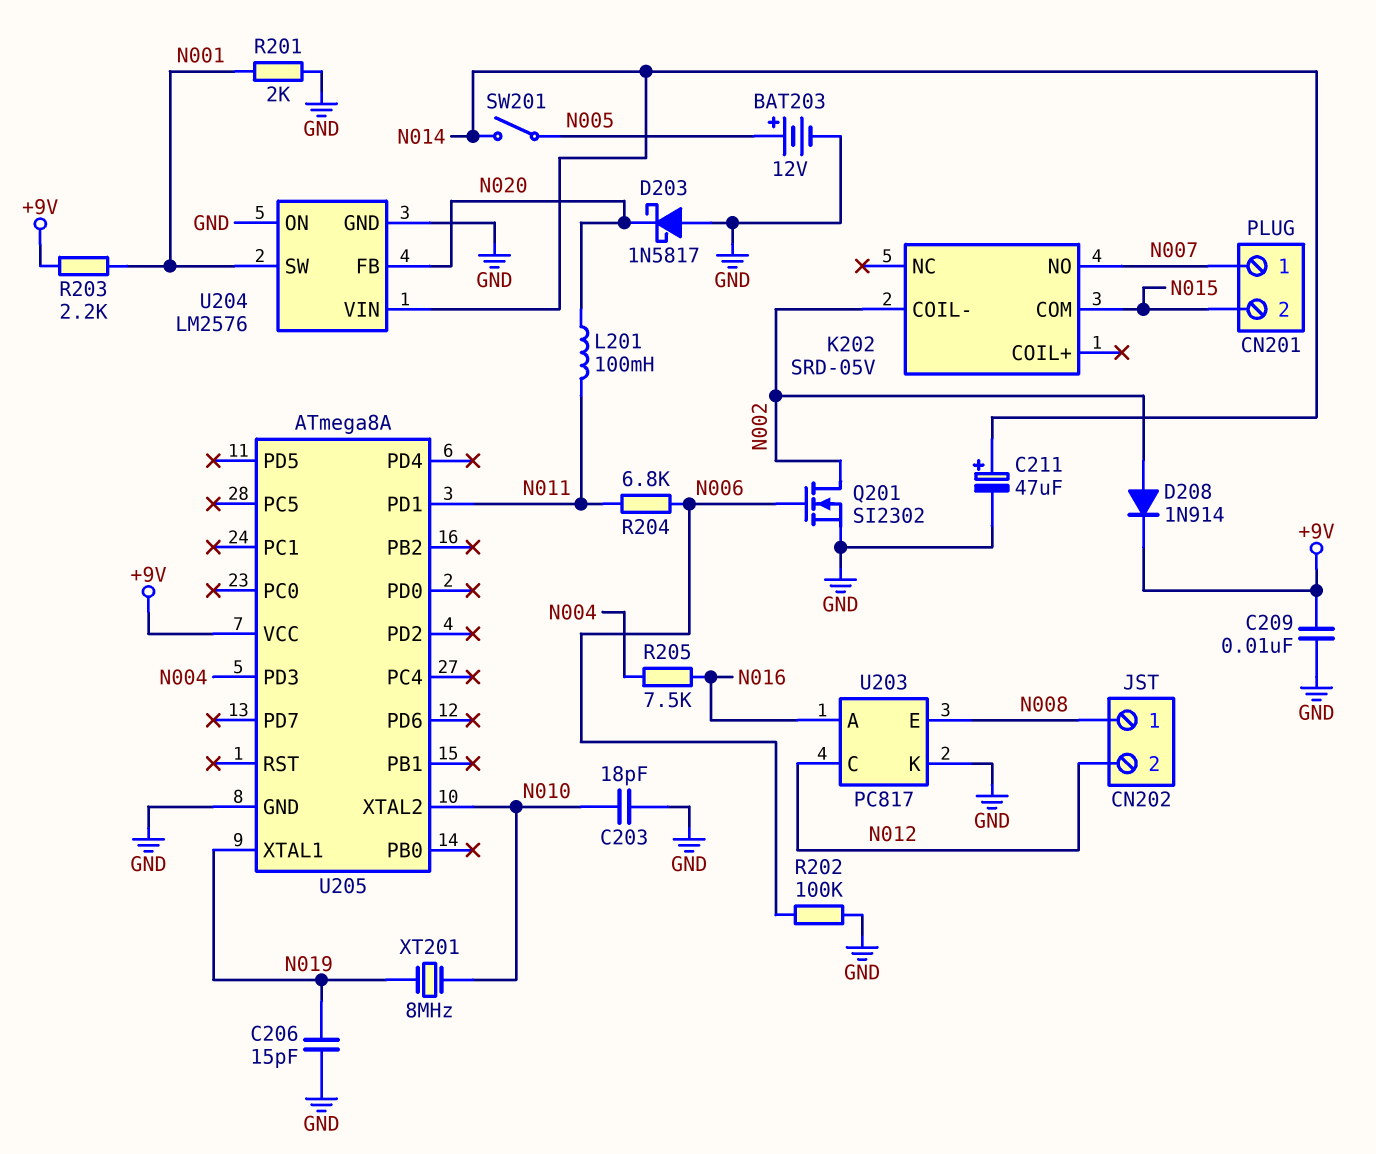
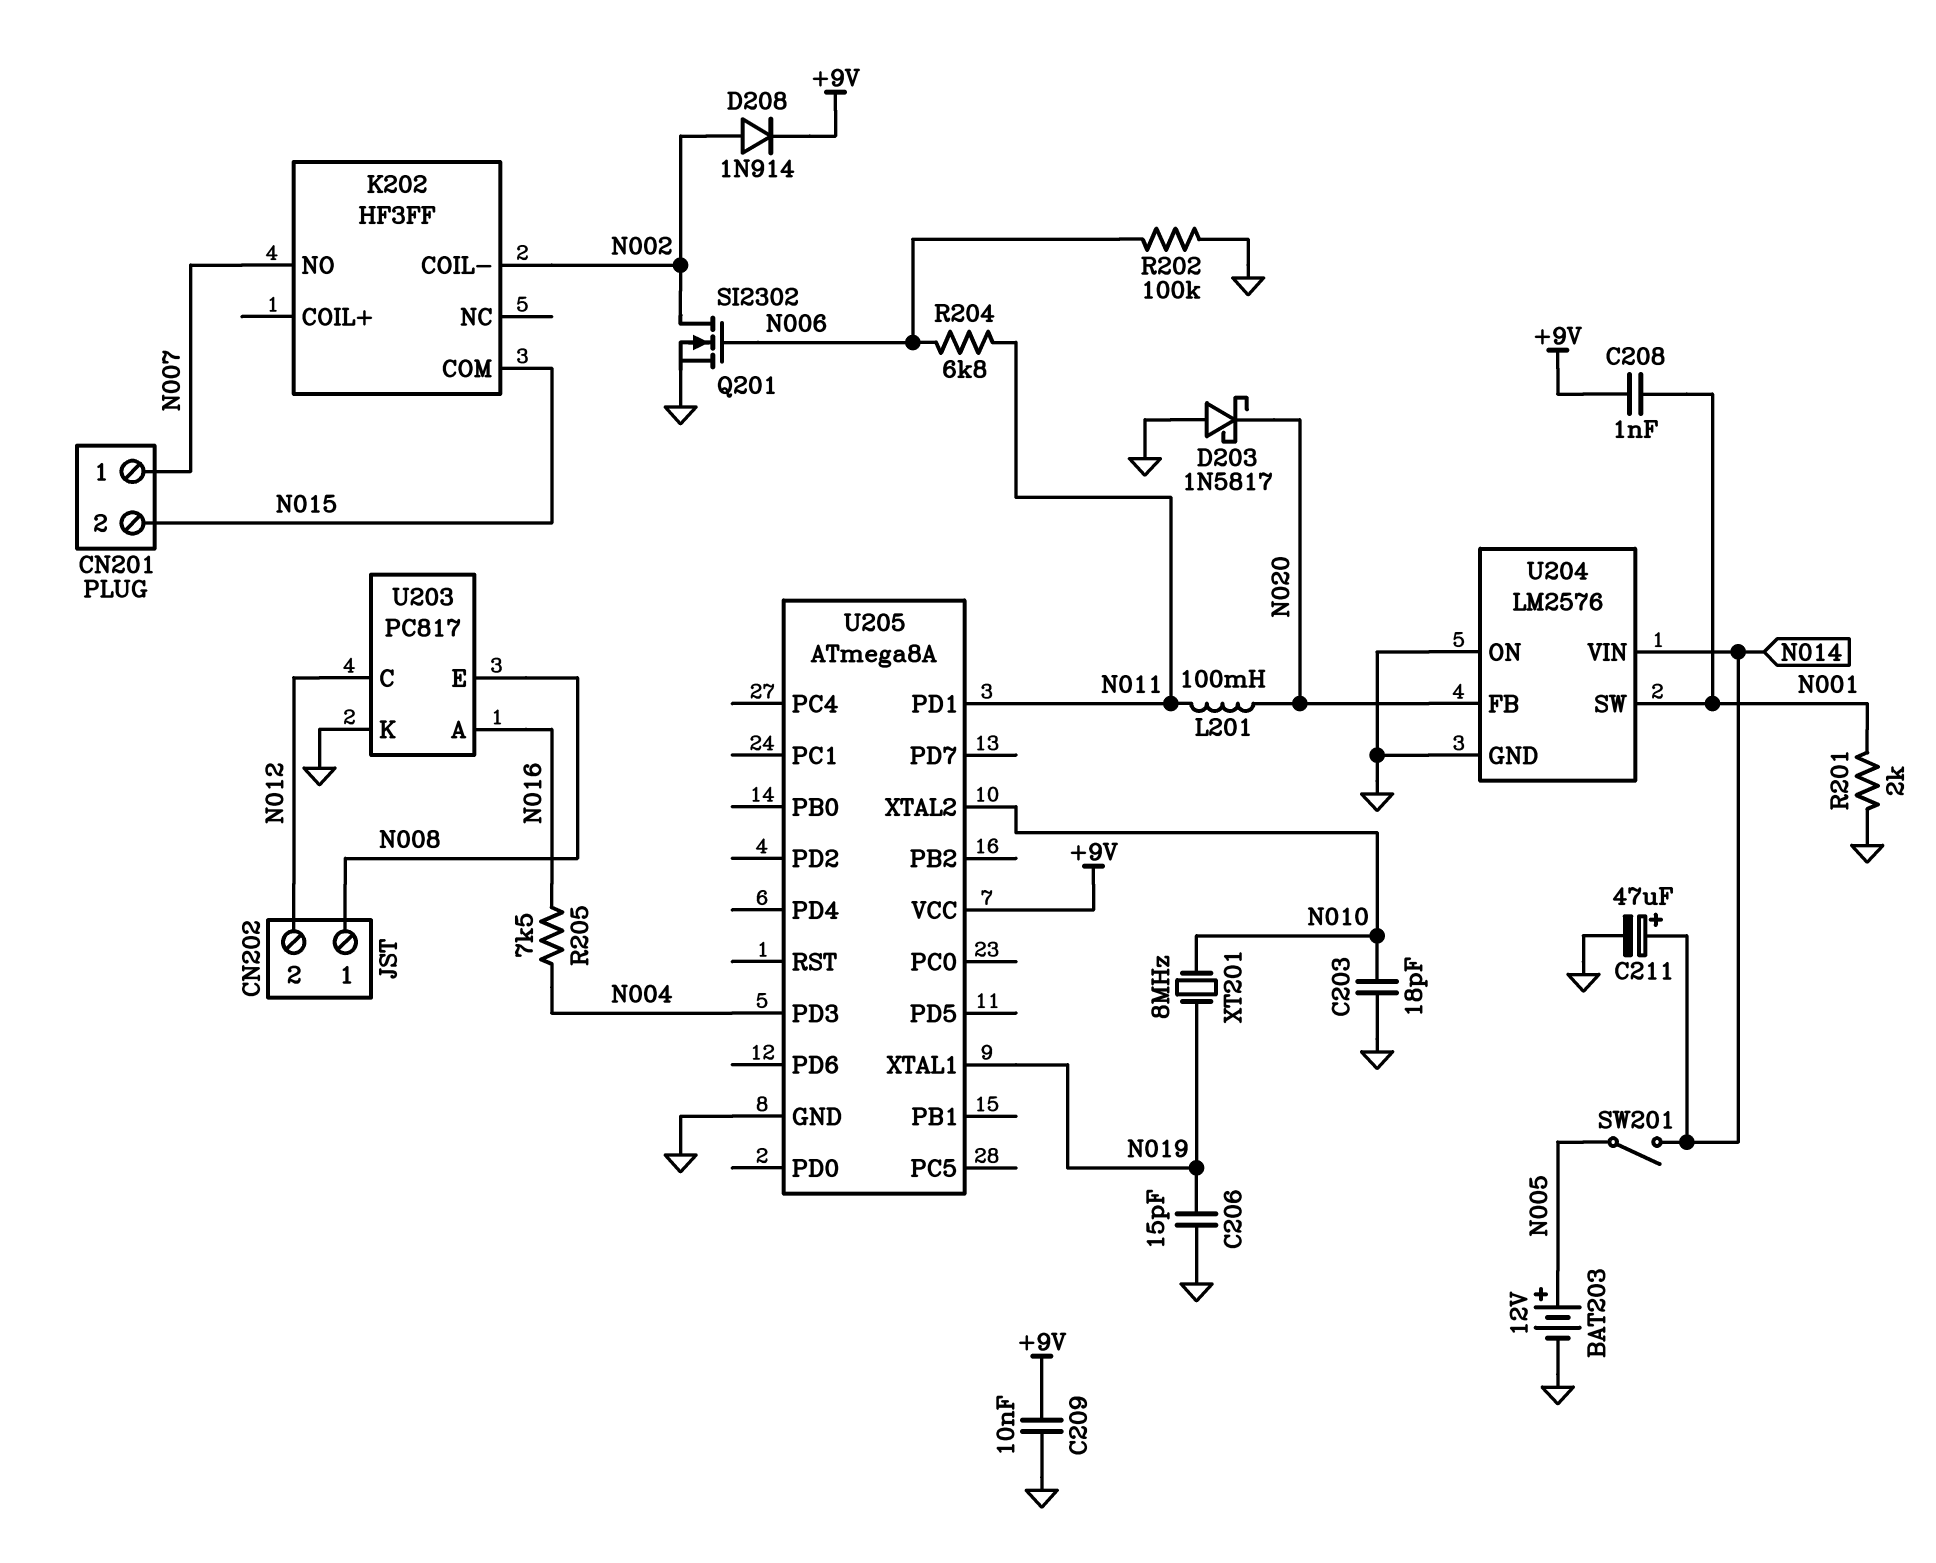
C208: none -> 1nF (+9V, N001)
K202: SRD-05V -> HF3FF
R203: 2.2k (+9V, N001) -> none

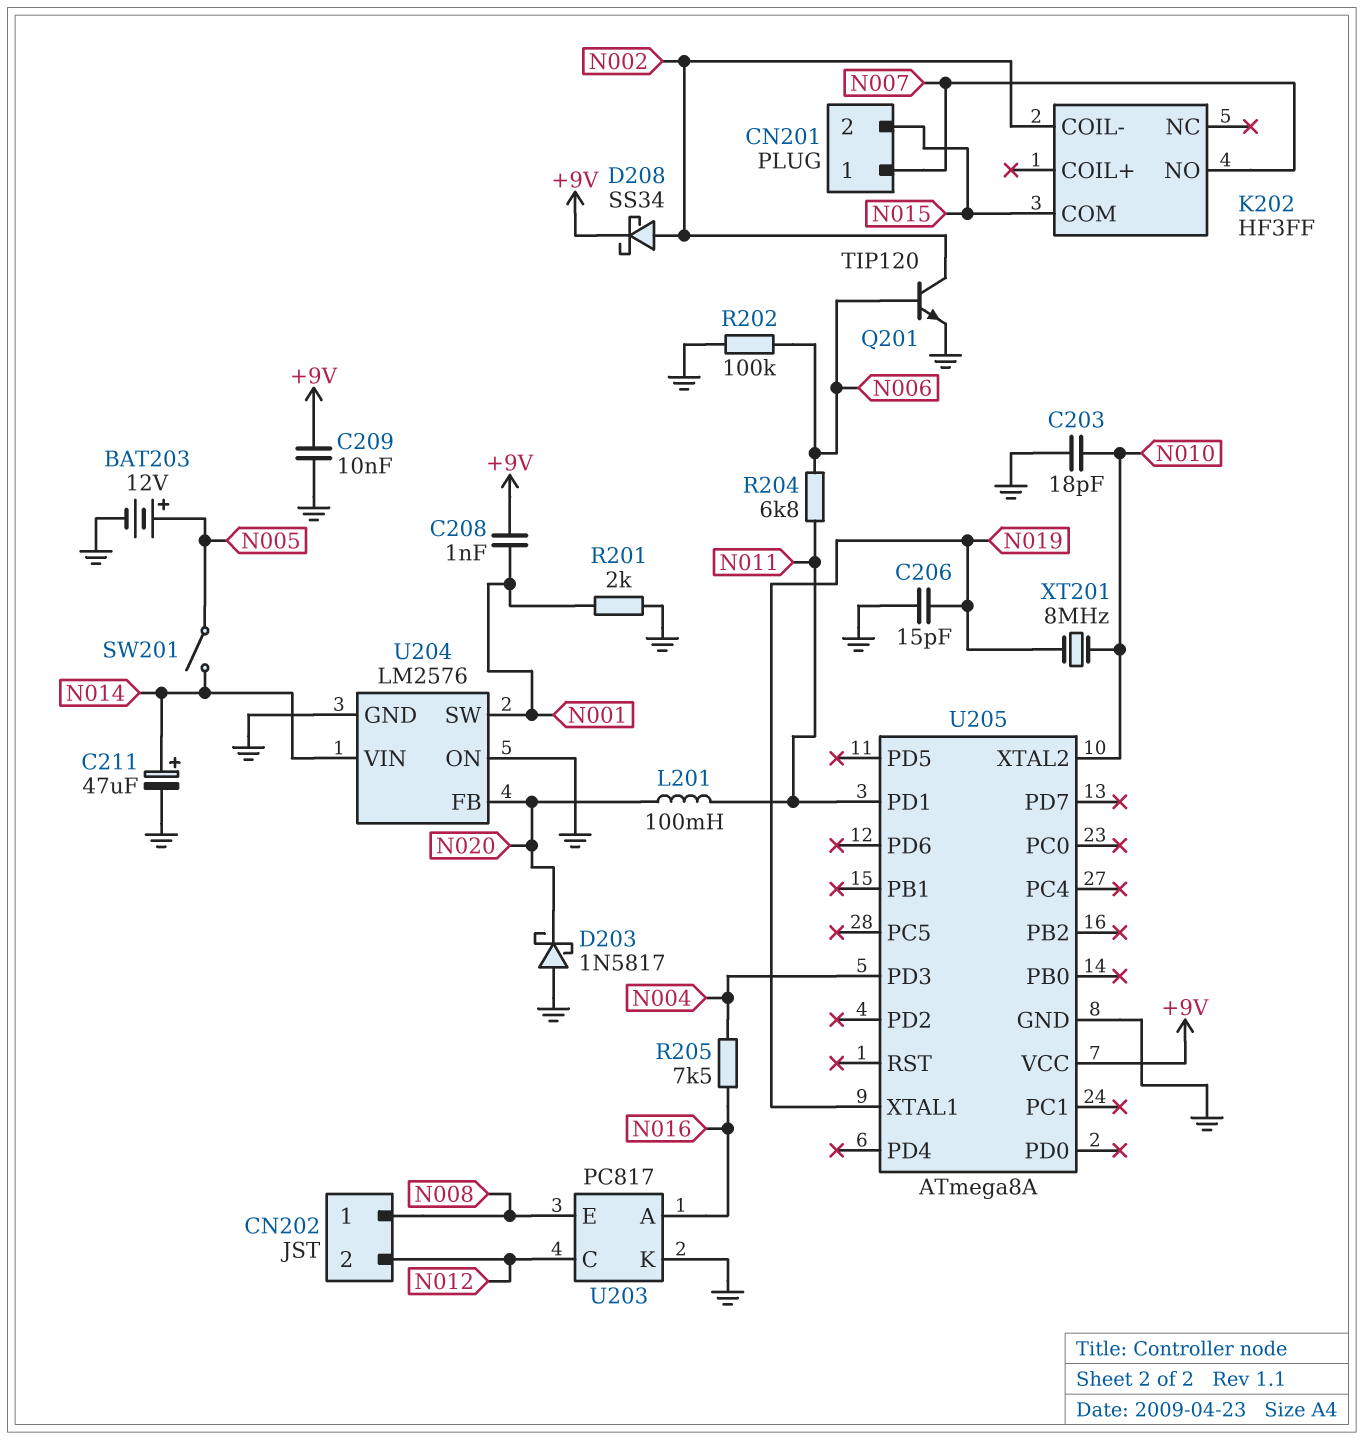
D208: diode 1N914 (A N002, K +9V) -> schottky SS34 (A N002, K +9V)
Q201: NMOS SI2302 (G N006, D N002, S GND) -> NPN TIP120 (B N006, C N002, E GND)

